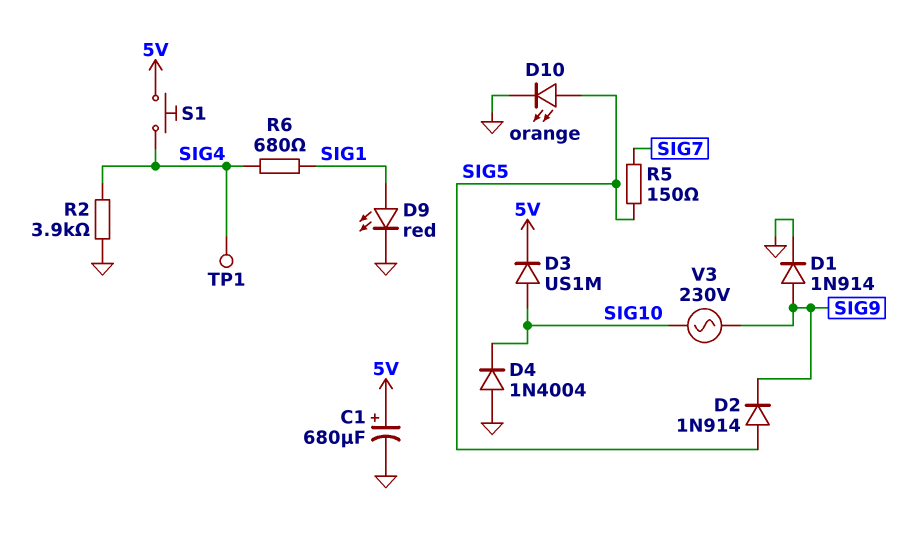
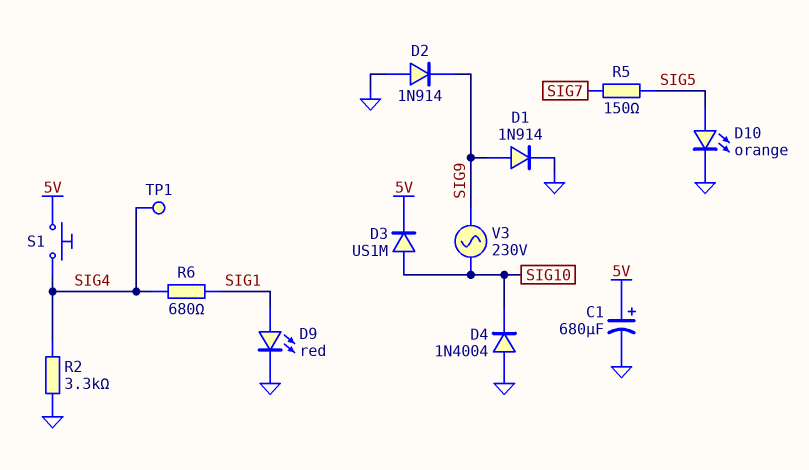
D2: diode 1N914 (A SIG5, K SIG9) -> diode 1N914 (A GND, K SIG9)
R2: 3.9k (GND, SIG4) -> 3.3k (GND, SIG4)

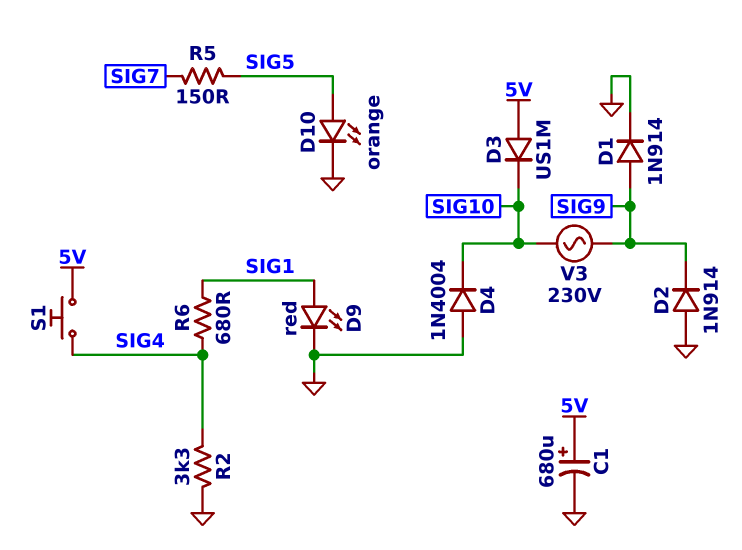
D3: diode US1M (A SIG10, K 5V) -> diode US1M (A 5V, K SIG10)
TP1: test point (SIG4) -> none

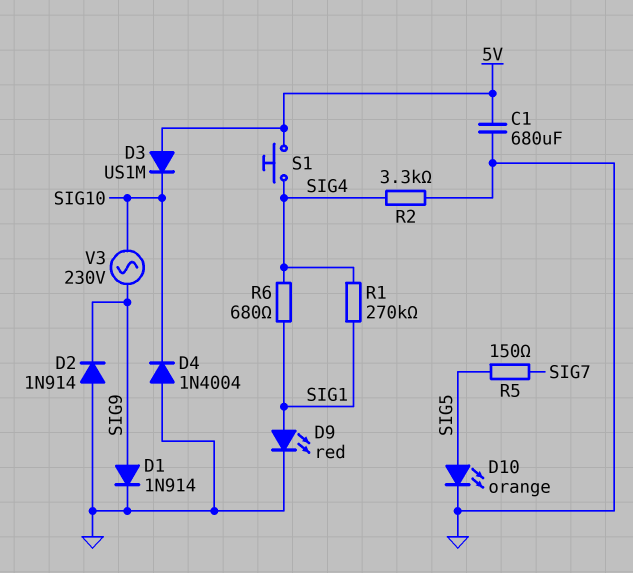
C1: 680uF (plus 5V, minus GND) -> 680uF (5V, GND)
R1: none -> 270k (SIG1, SIG4)

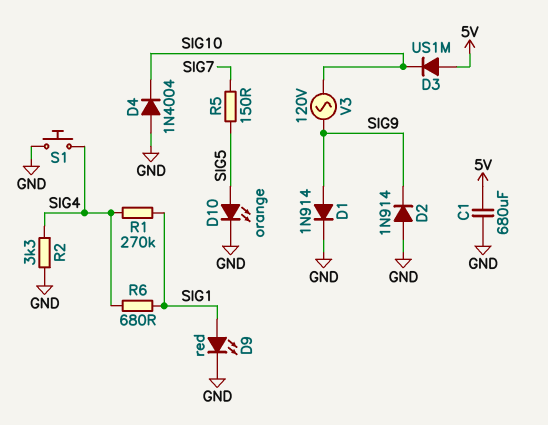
S1: button (5V, SIG4) -> button (GND, SIG4)
V3: AC 230V (SIG9, SIG10) -> AC 120V (SIG9, SIG10)

